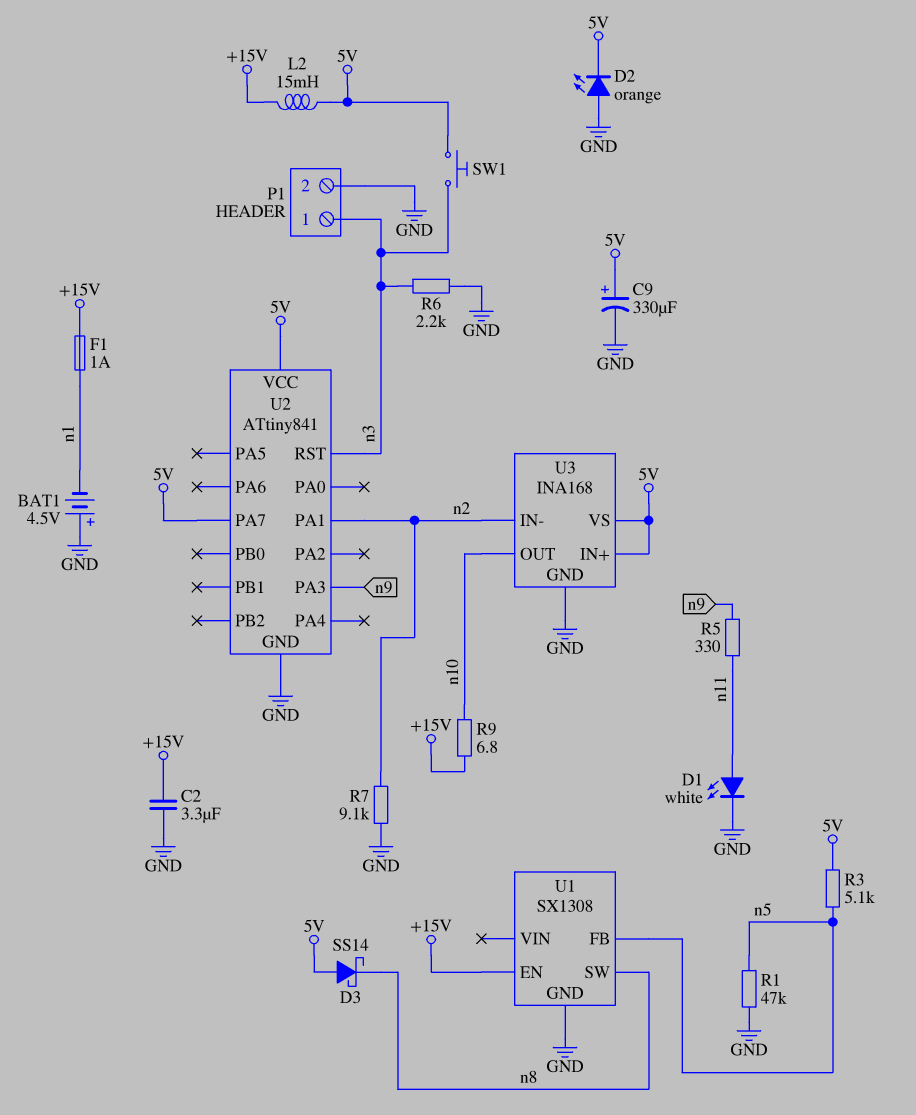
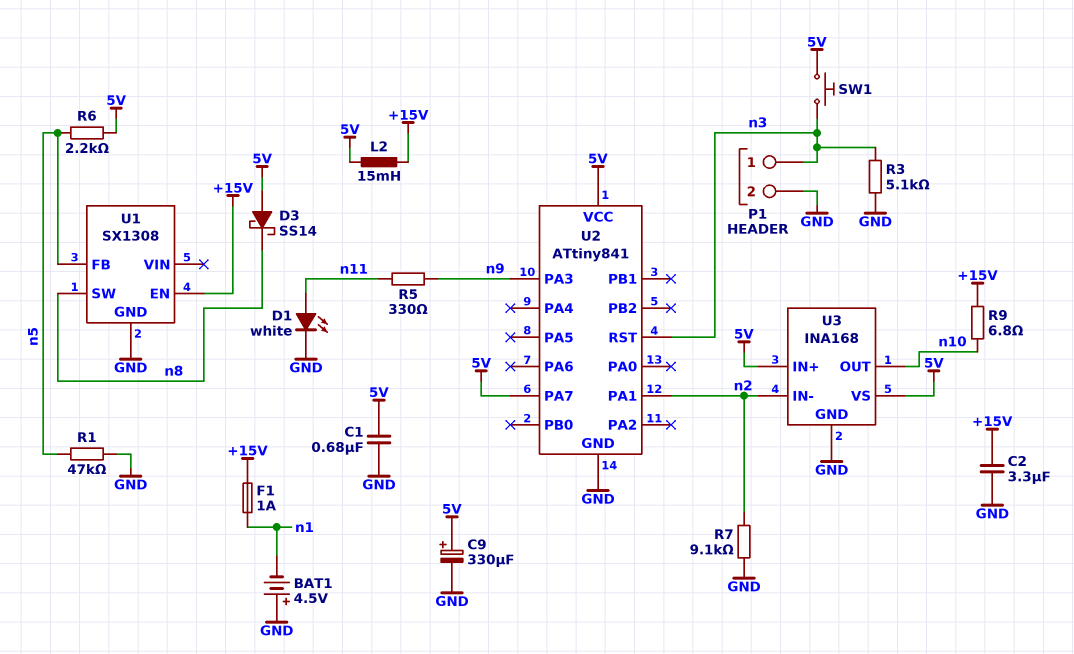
C1: none -> 680nF (5V, GND)
D2: LED orange (A GND, K 5V) -> none
R3: 5.1k (5V, n5) -> 5.1k (GND, n3)
R6: 2.2k (GND, n3) -> 2.2k (5V, n5)

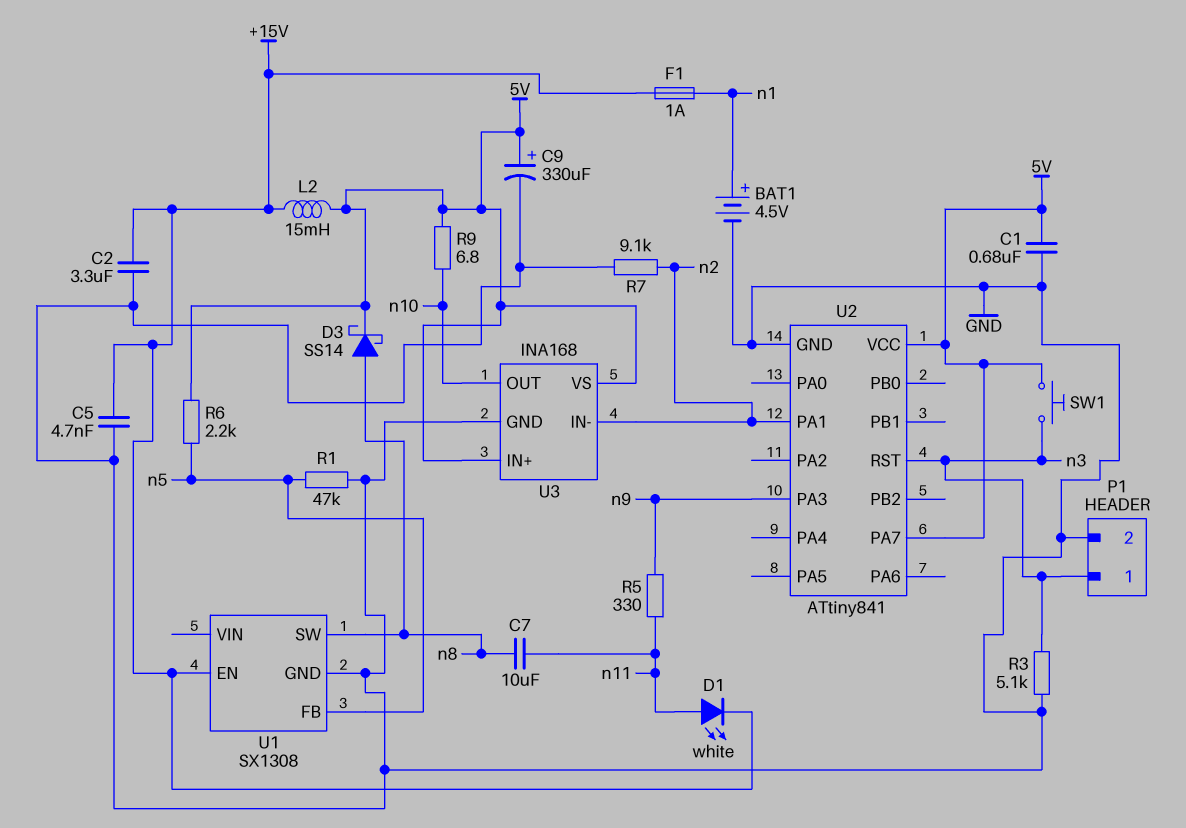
BAT1: 4.5V (plus GND, minus n1) -> 4.5V (plus n1, minus GND)
C5: none -> 4.7nF (+15V, GND)
C7: none -> 10uF (n8, n11)
D1: LED white (A n11, K GND) -> LED white (A n11, K +15V)
D3: schottky SS14 (A 5V, K n8) -> schottky SS14 (A n8, K 5V)
R9: 6.8 (+15V, n10) -> 6.8 (5V, n10)

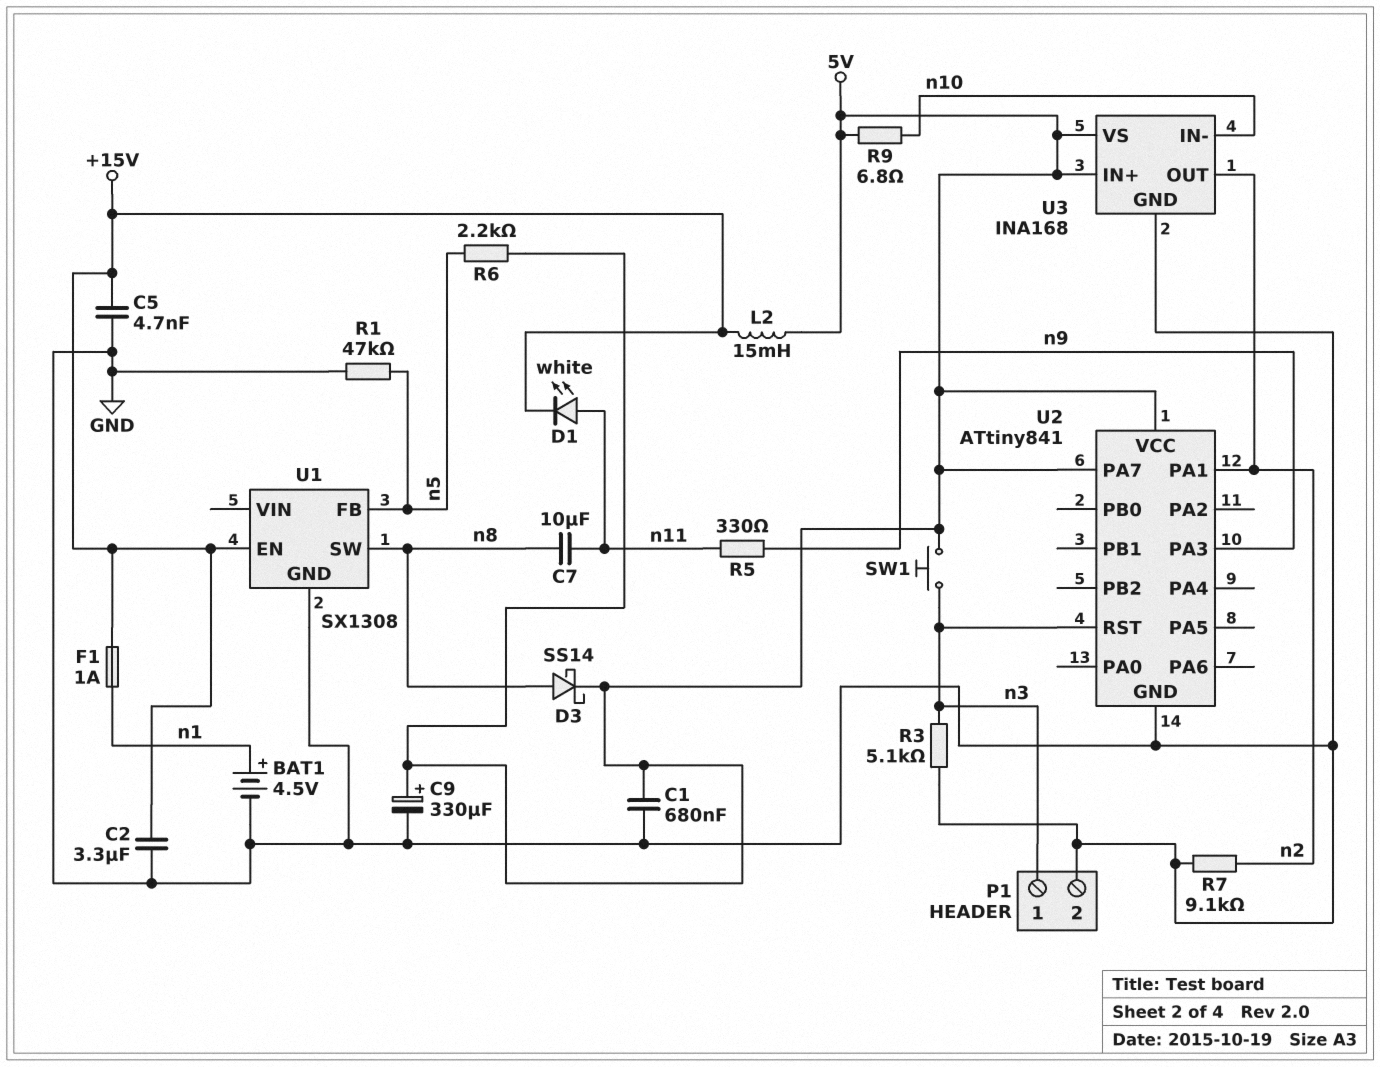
U3 pin IN-: n2 -> n10
U3 pin OUT: n10 -> n2

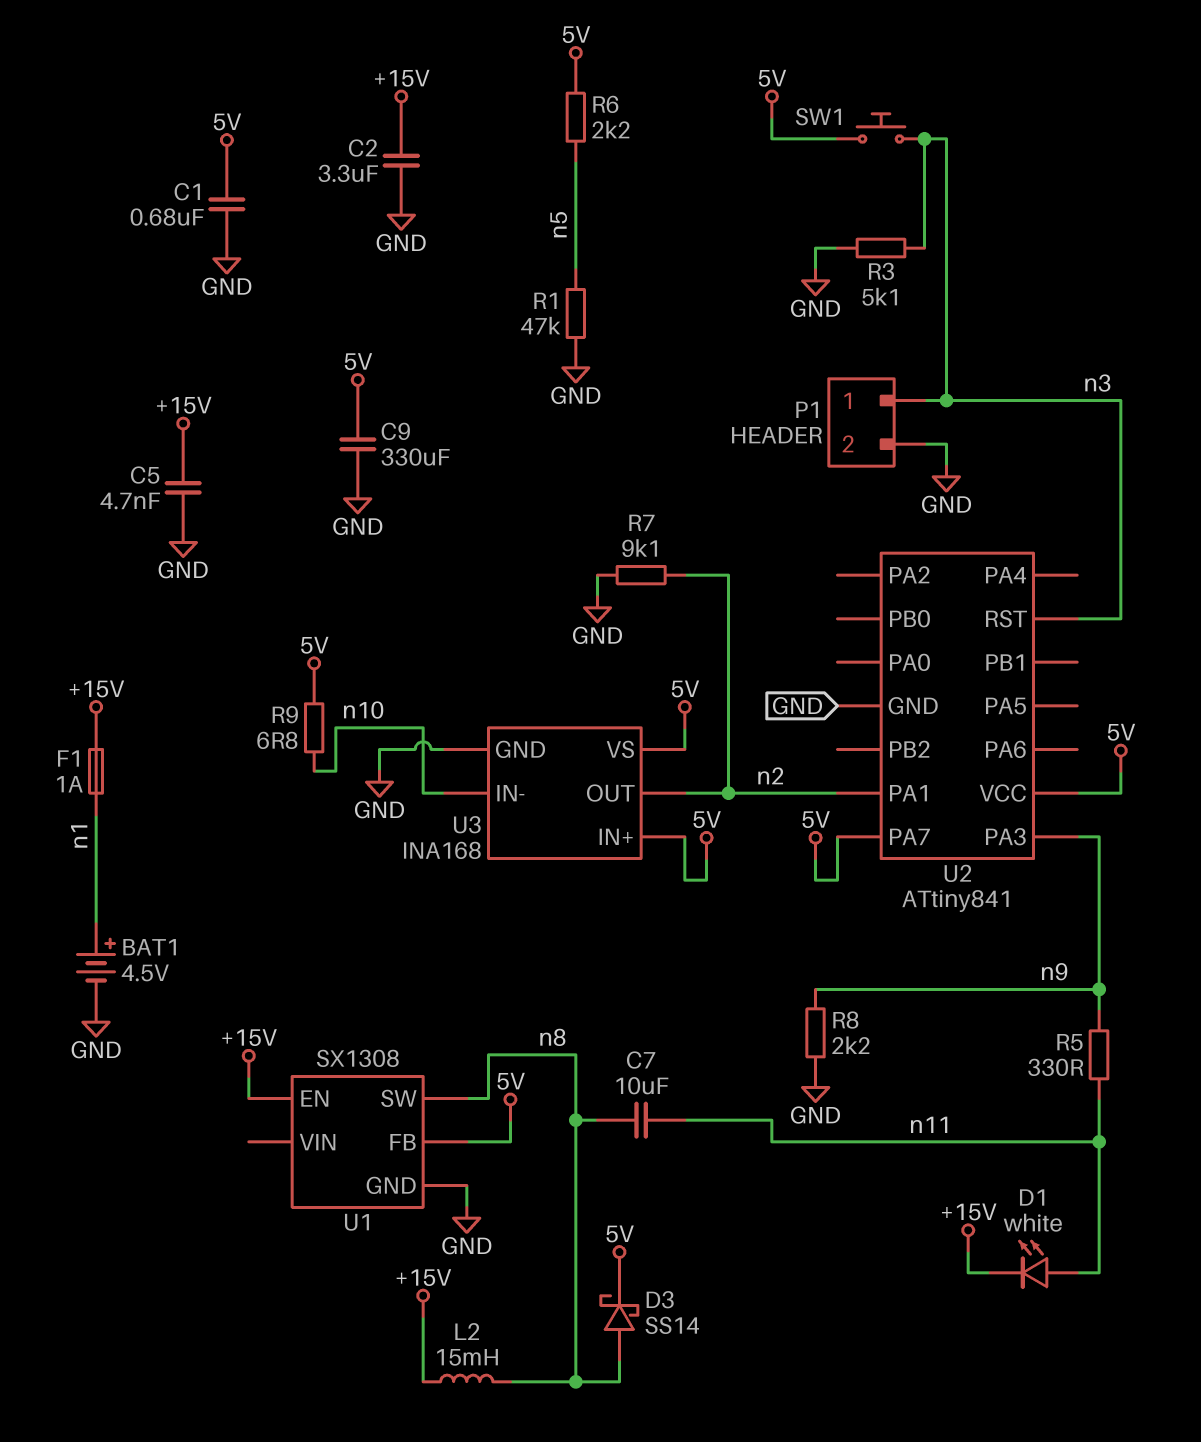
C9: 330uF (plus 5V, minus GND) -> 330uF (5V, GND)
L2: 15mH (+15V, 5V) -> 15mH (+15V, n8)
R8: none -> 2.2k (GND, n9)
U1 pin FB: n5 -> 5V

